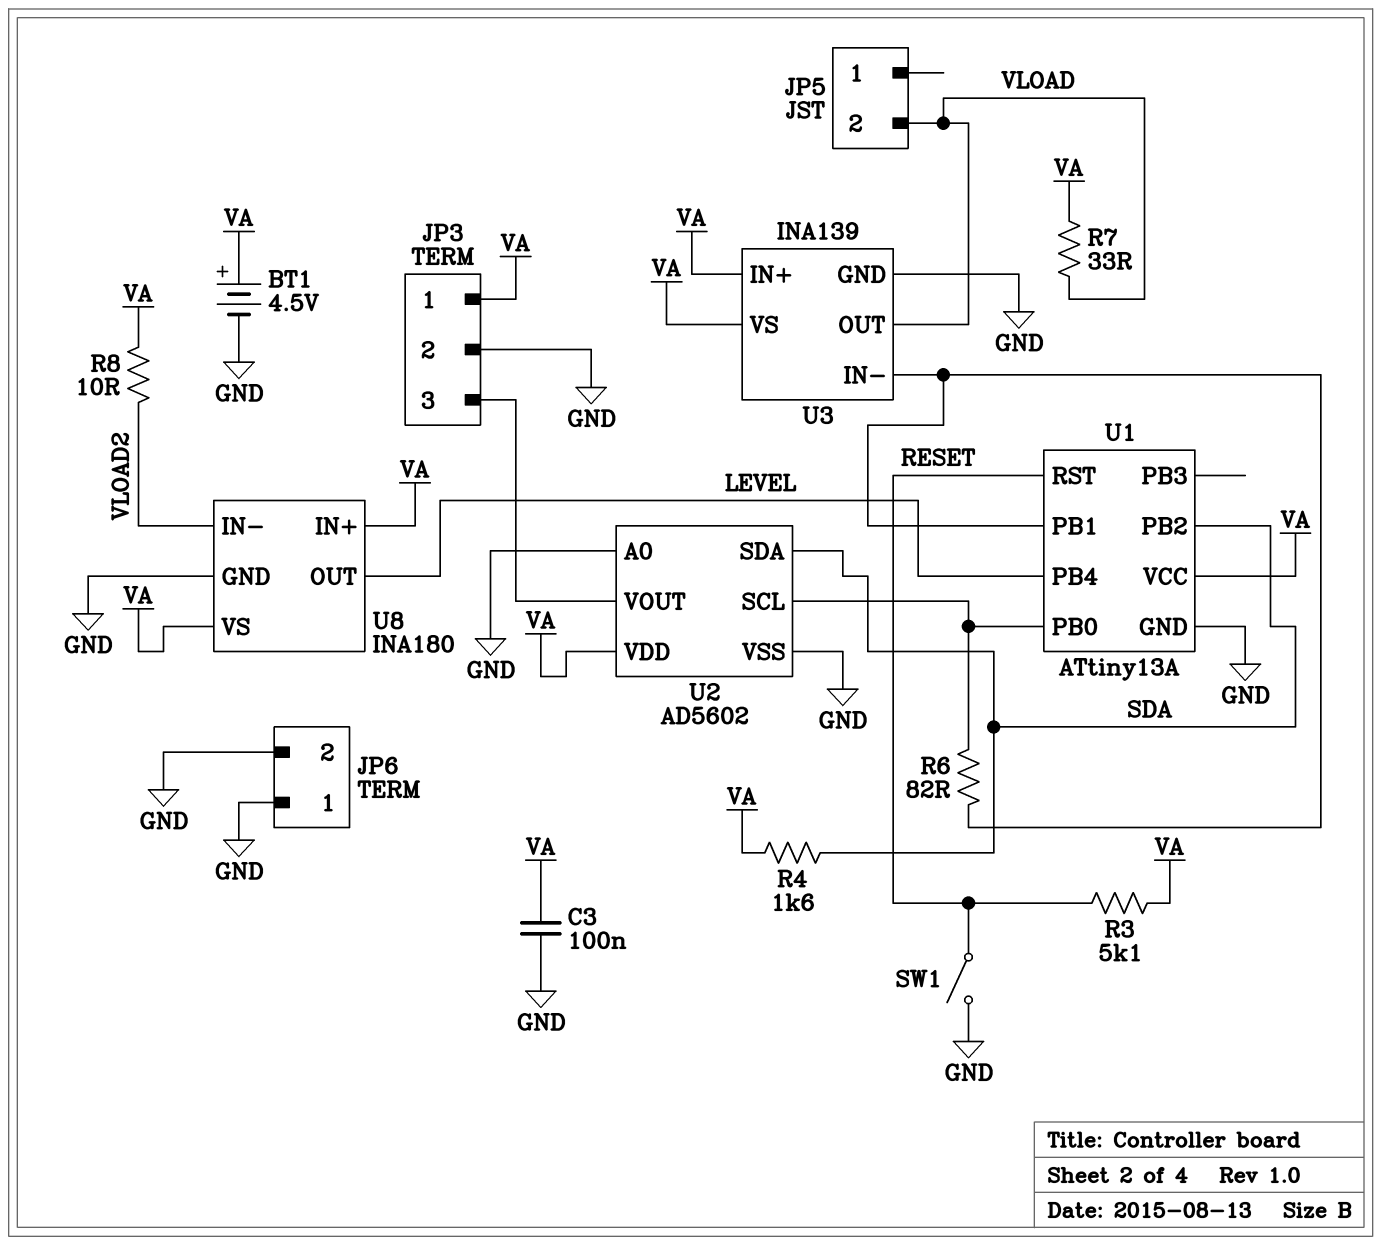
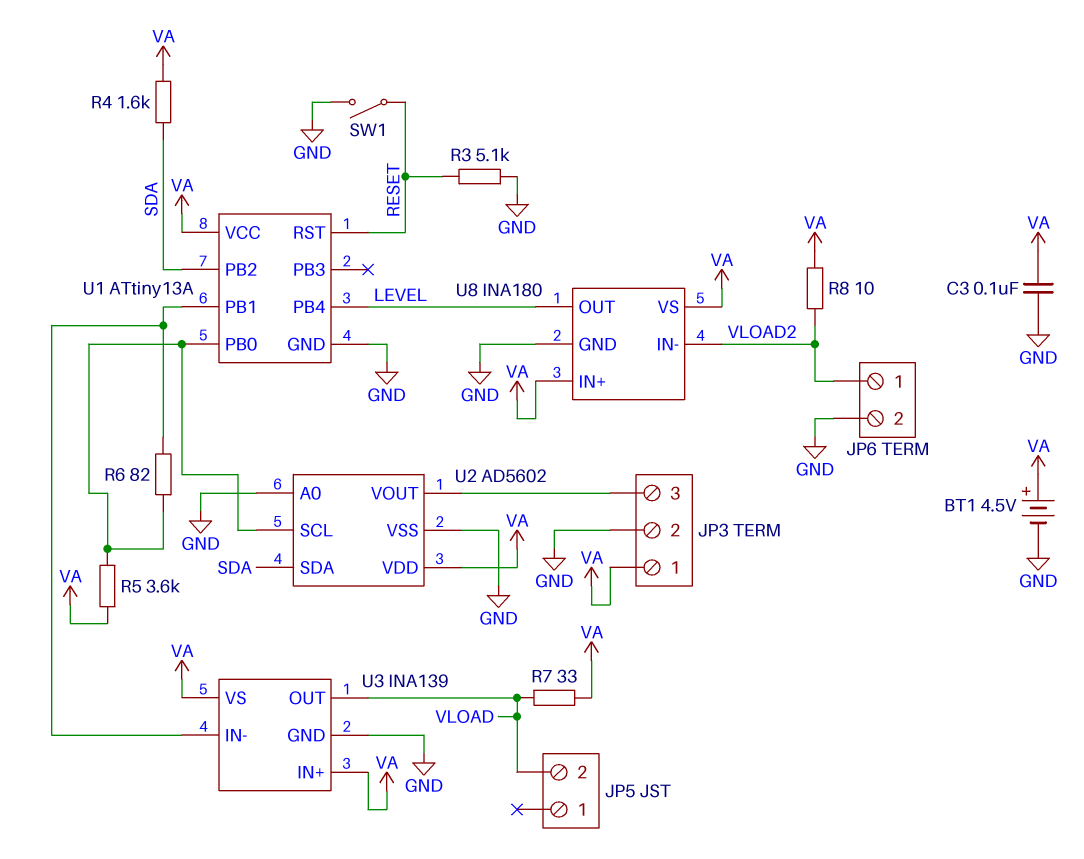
JP6 pin 1: GND -> VLOAD2
R3: 5.1k (RESET, VA) -> 5.1k (GND, RESET)
R5: none -> 3.6k (U1/PB0, VA)

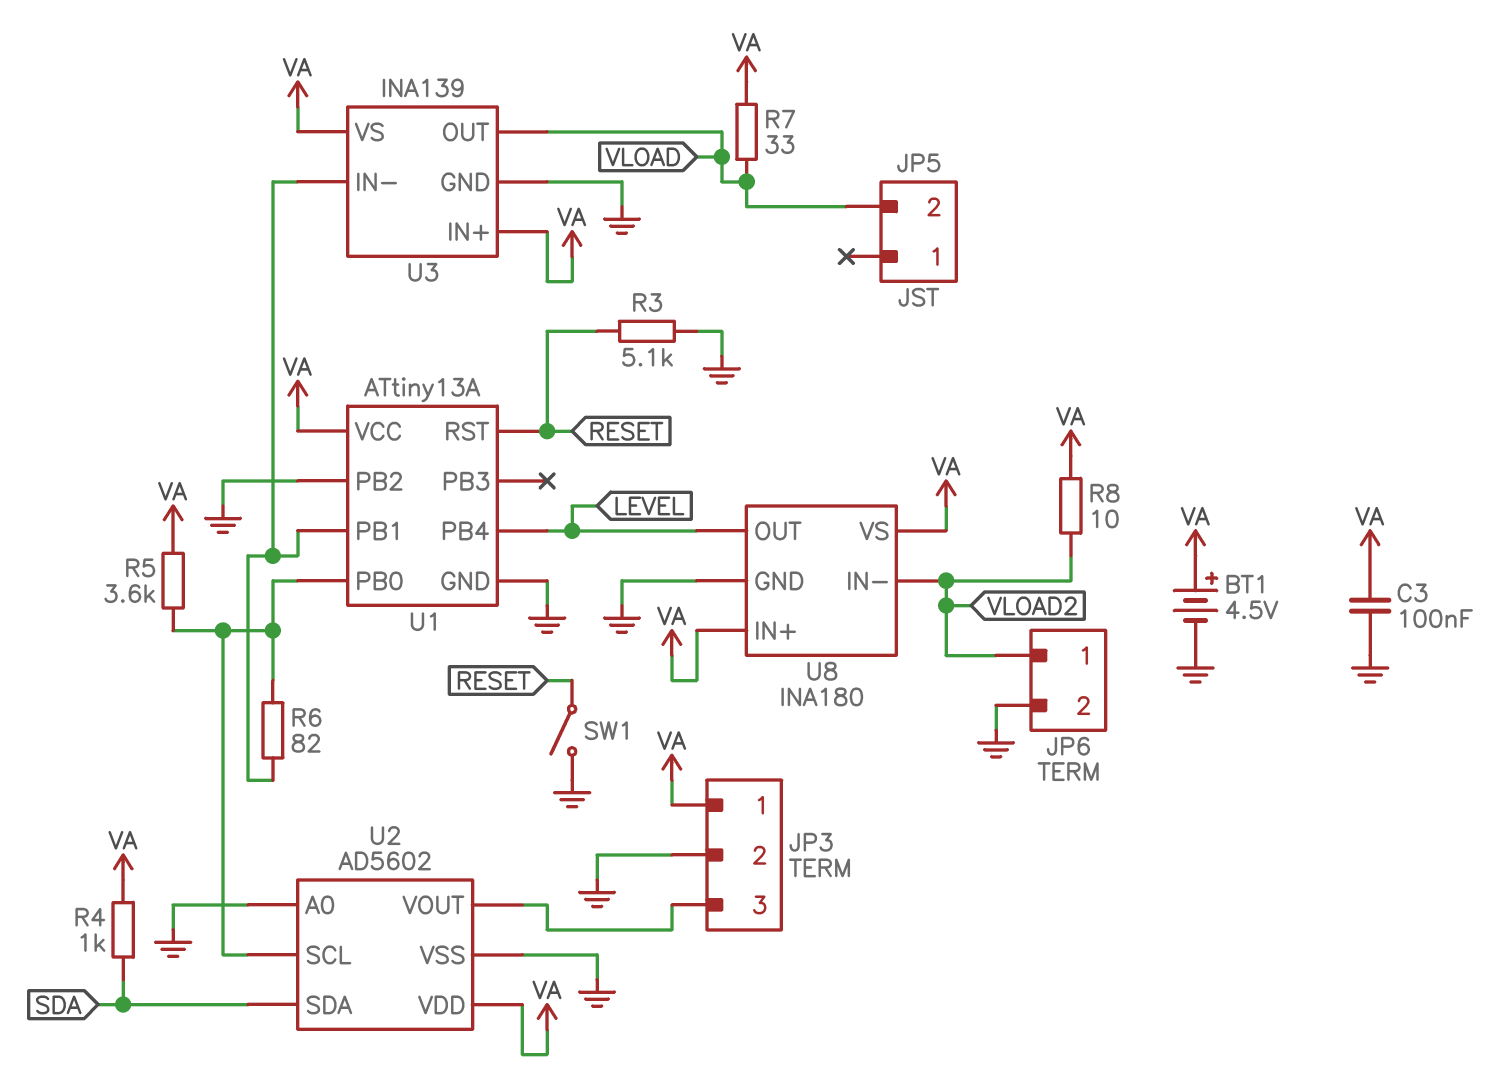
R4: 1.6k (SDA, VA) -> 1k (SDA, VA)
U1 pin PB2: SDA -> GND

